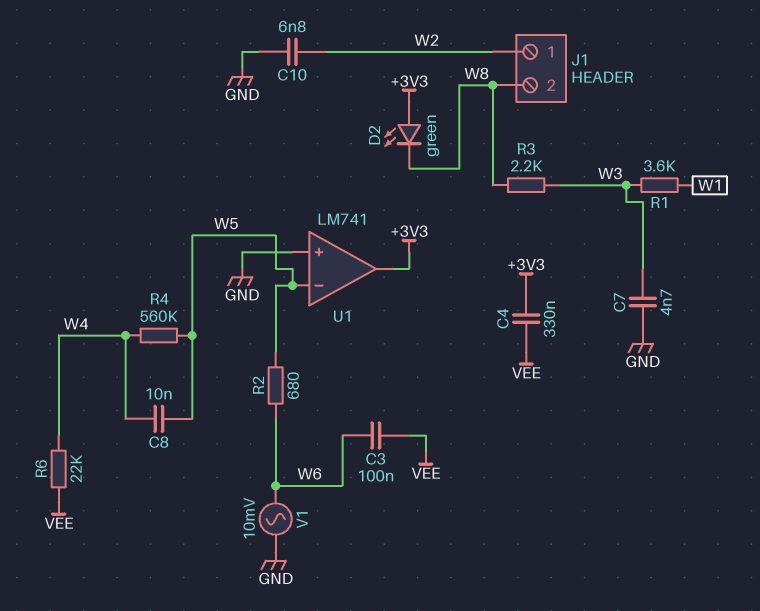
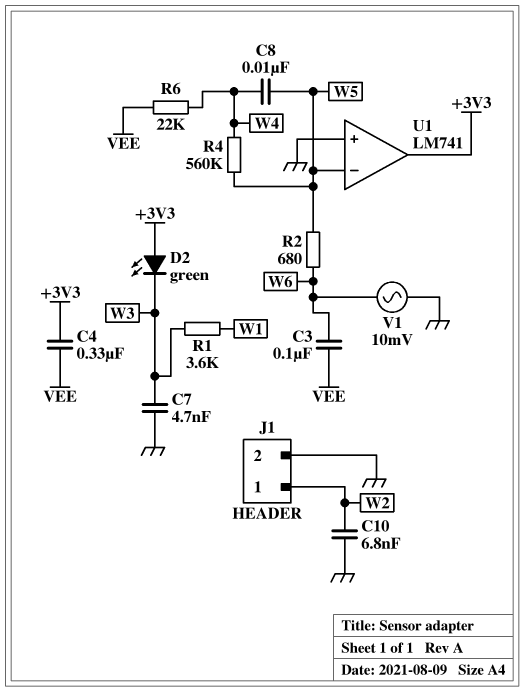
D2: LED green (A +3V3, K W8) -> LED green (A +3V3, K W3)
J1 pin 2: W8 -> GND
R3: 2.2k (W3, W8) -> none

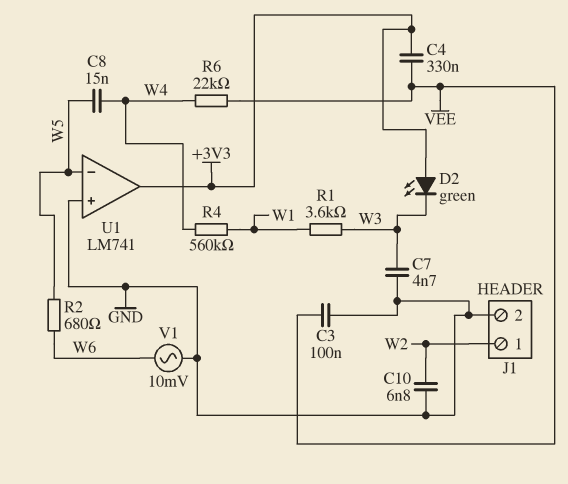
C3: 100nF (VEE, W6) -> 100nF (GND, VEE)
C8: 10nF (W4, W5) -> 15nF (W4, W5)
R4: 560k (W4, W5) -> 560k (W1, W4)

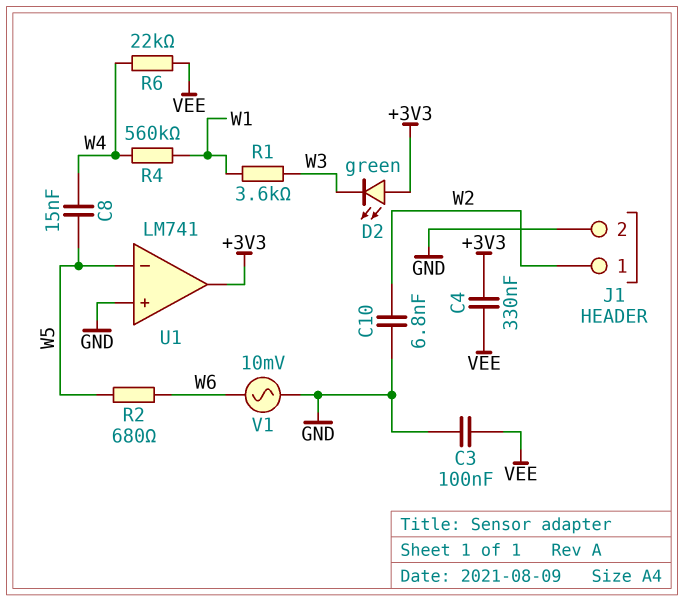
C7: 4.7nF (GND, W3) -> none

